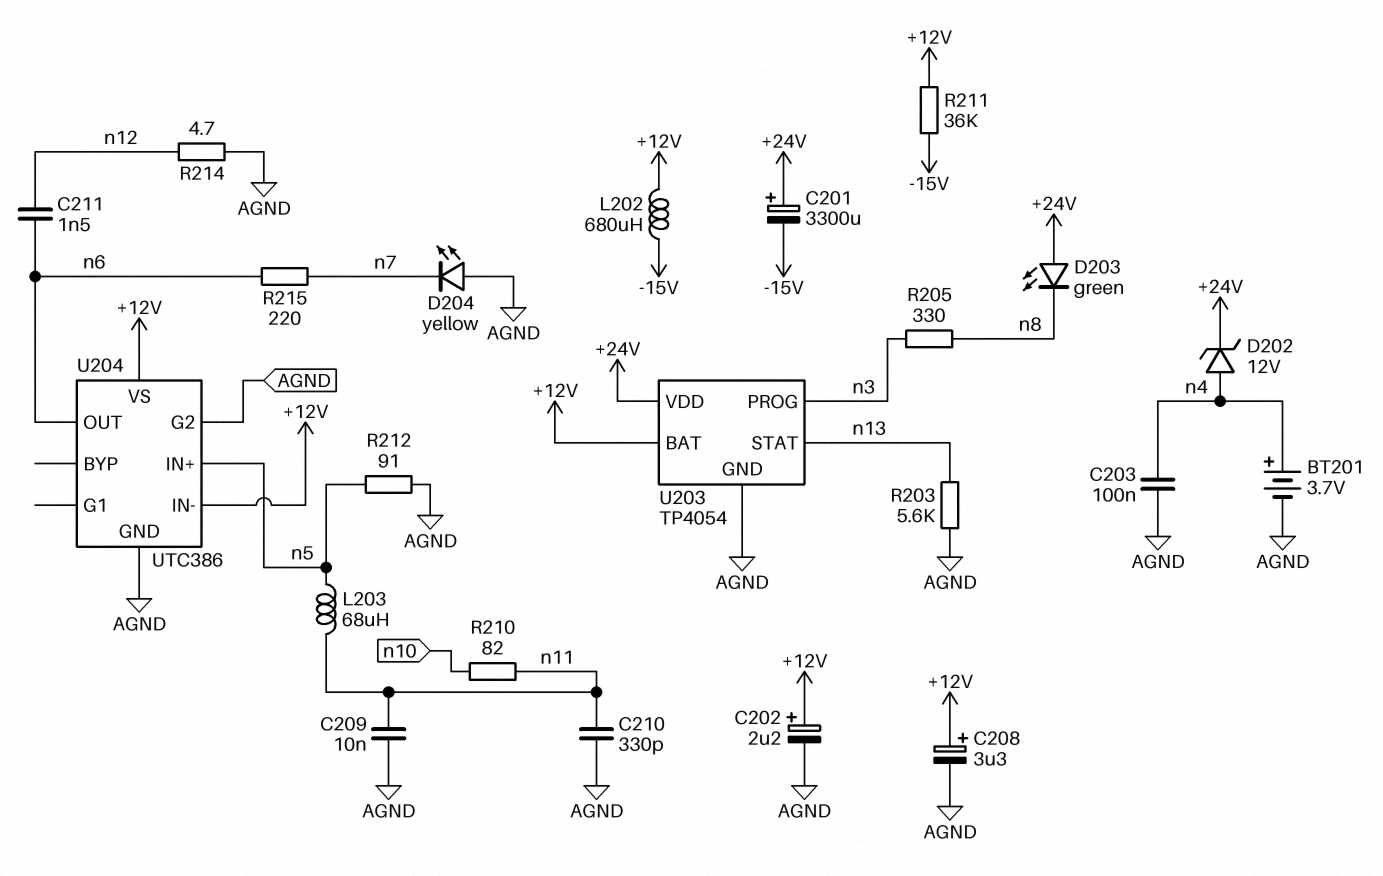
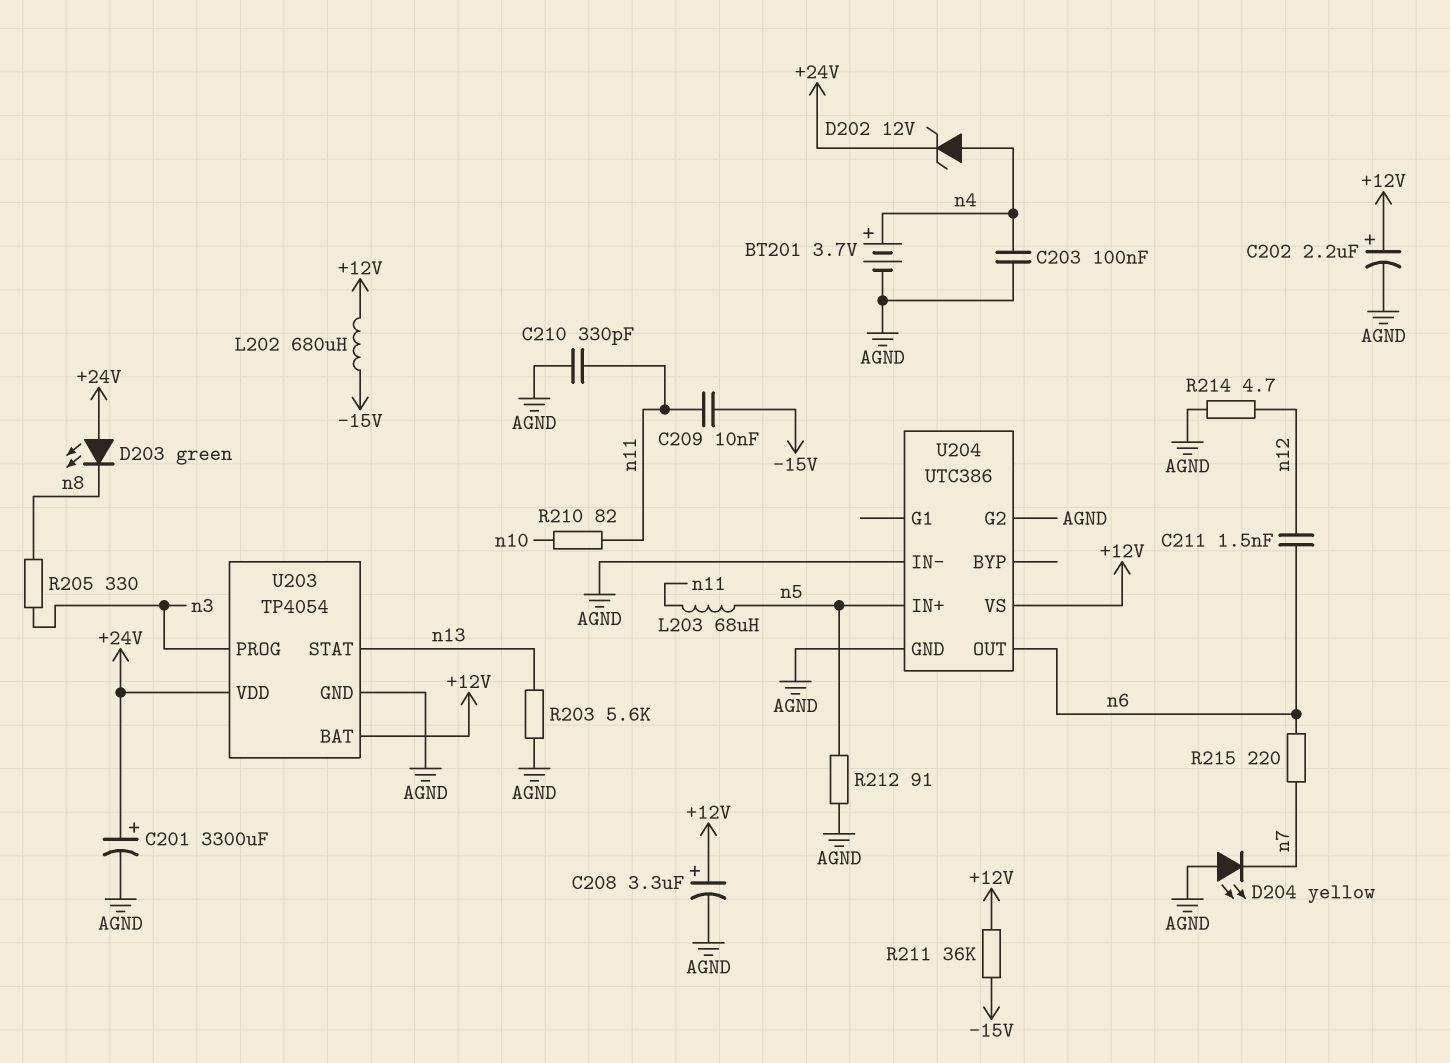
C201: 3300uF (plus +24V, minus -15V) -> 3300uF (plus +24V, minus AGND)
C209: 10nF (AGND, n11) -> 10nF (-15V, n11)
U204 pin IN-: +12V -> AGND

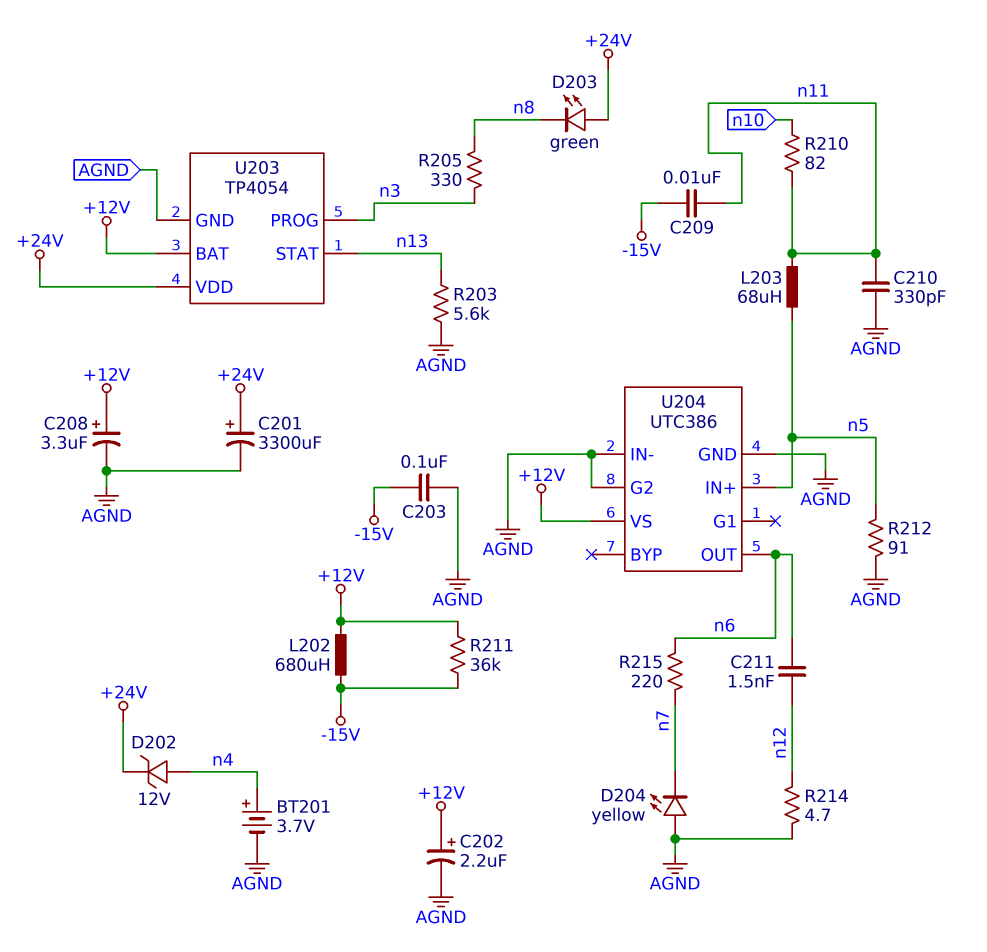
C203: 100nF (AGND, n4) -> 100nF (-15V, AGND)

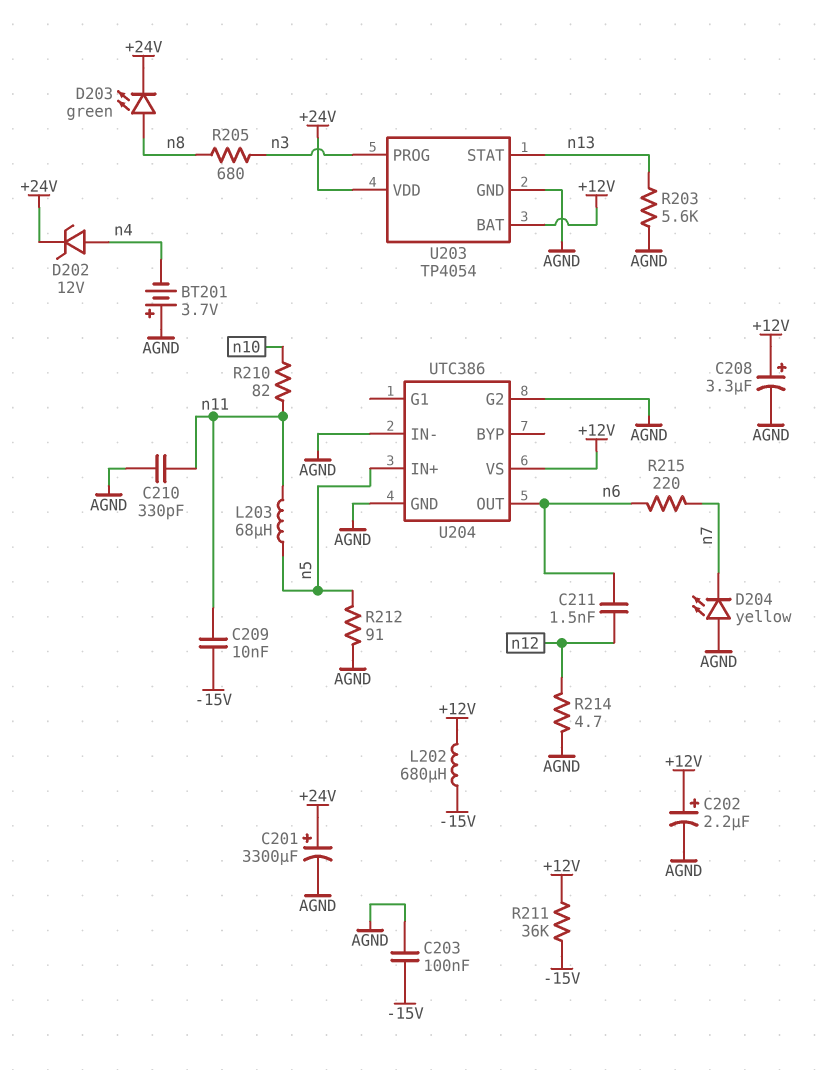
BT201: 3.7V (plus n4, minus AGND) -> 3.7V (plus AGND, minus n4)
D203: LED green (A +24V, K n8) -> LED green (A n8, K +24V)
R205: 330 (n3, n8) -> 680 (n3, n8)

